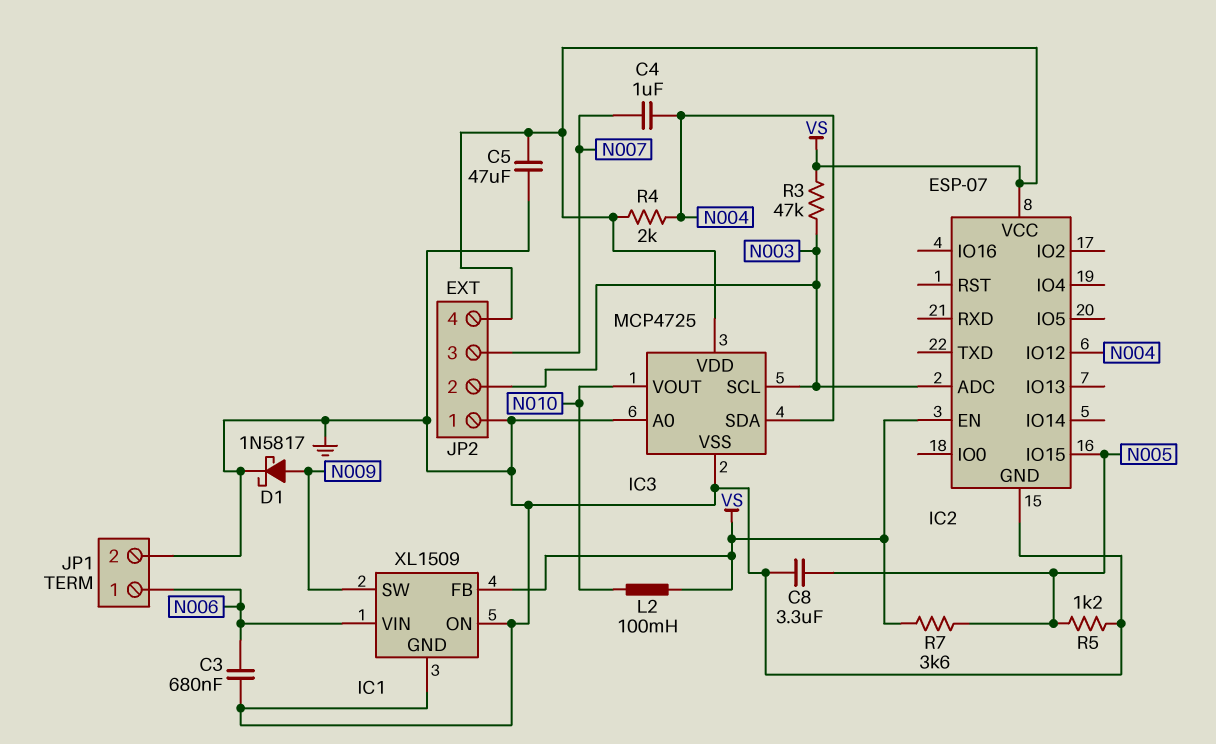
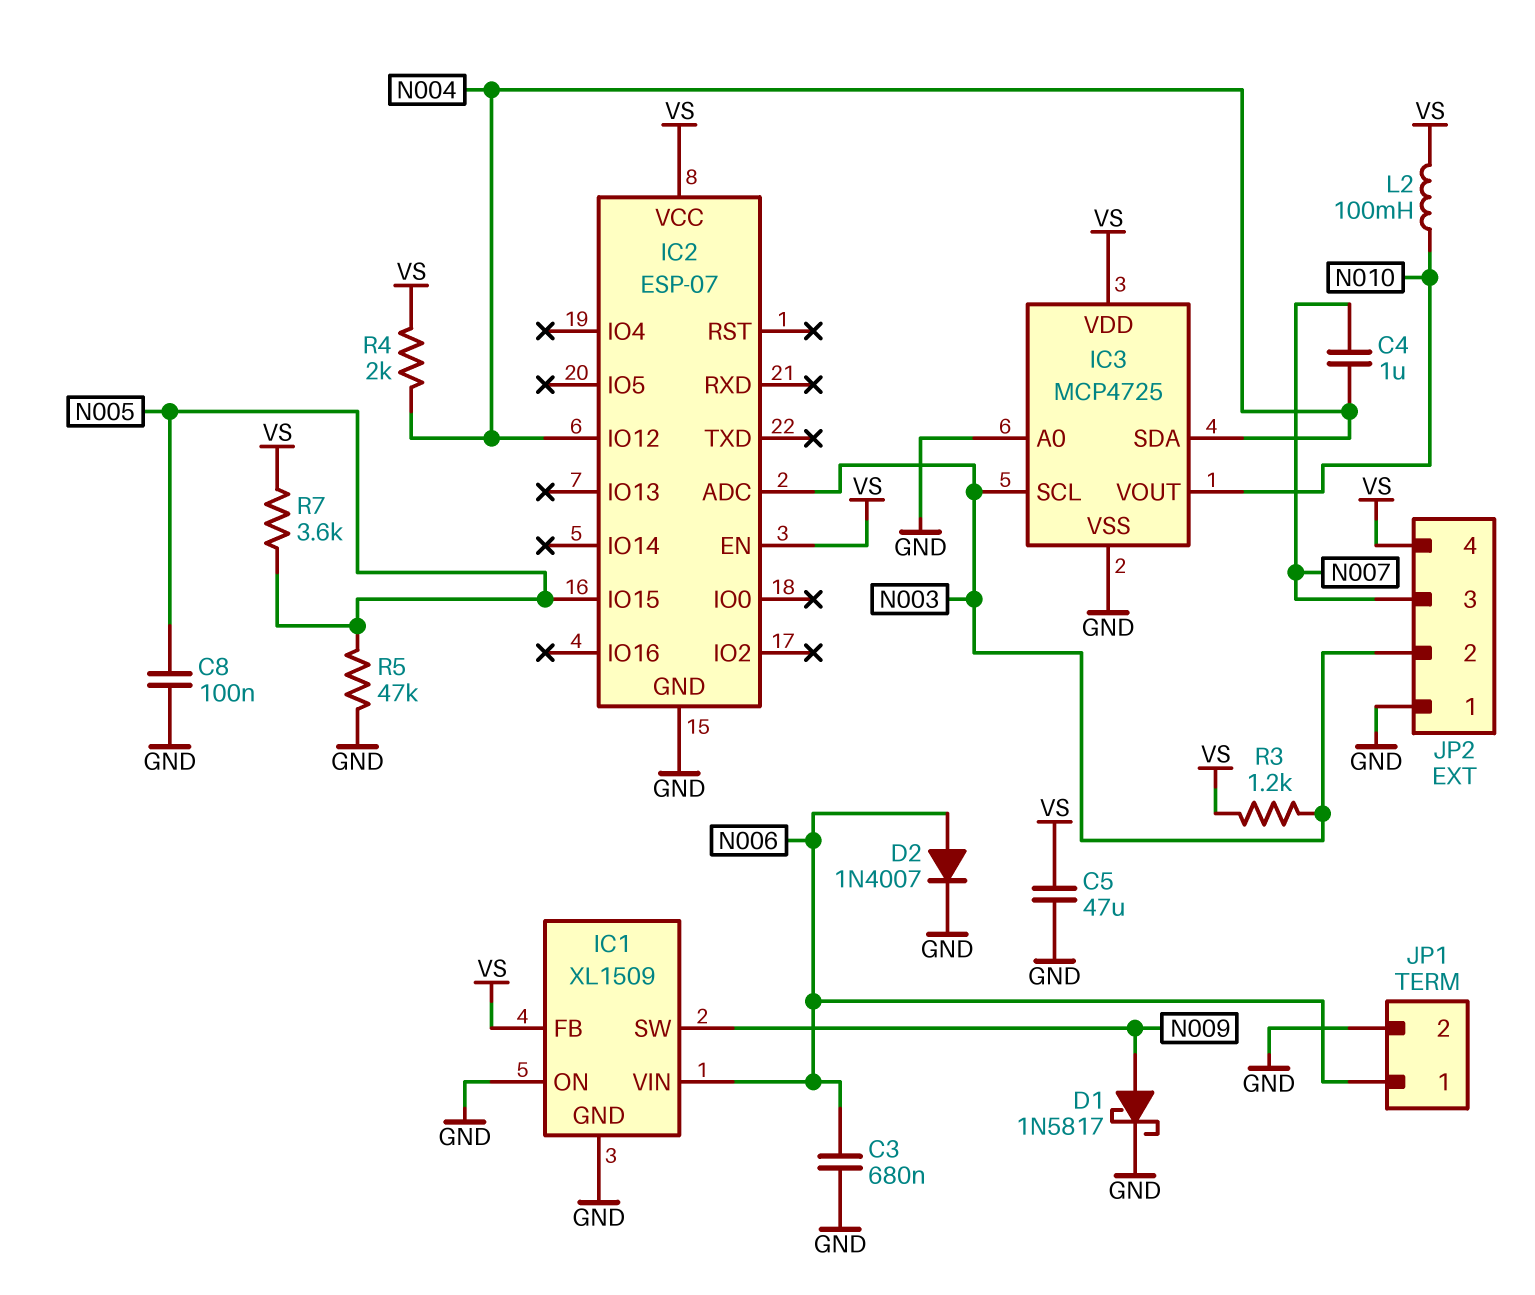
C8: 3.3uF (GND, N005) -> 100nF (GND, N005)
D2: none -> diode 1N4007 (A N006, K GND)
R3: 47k (N003, VS) -> 1.2k (N003, VS)
R5: 1.2k (GND, N005) -> 47k (GND, N005)

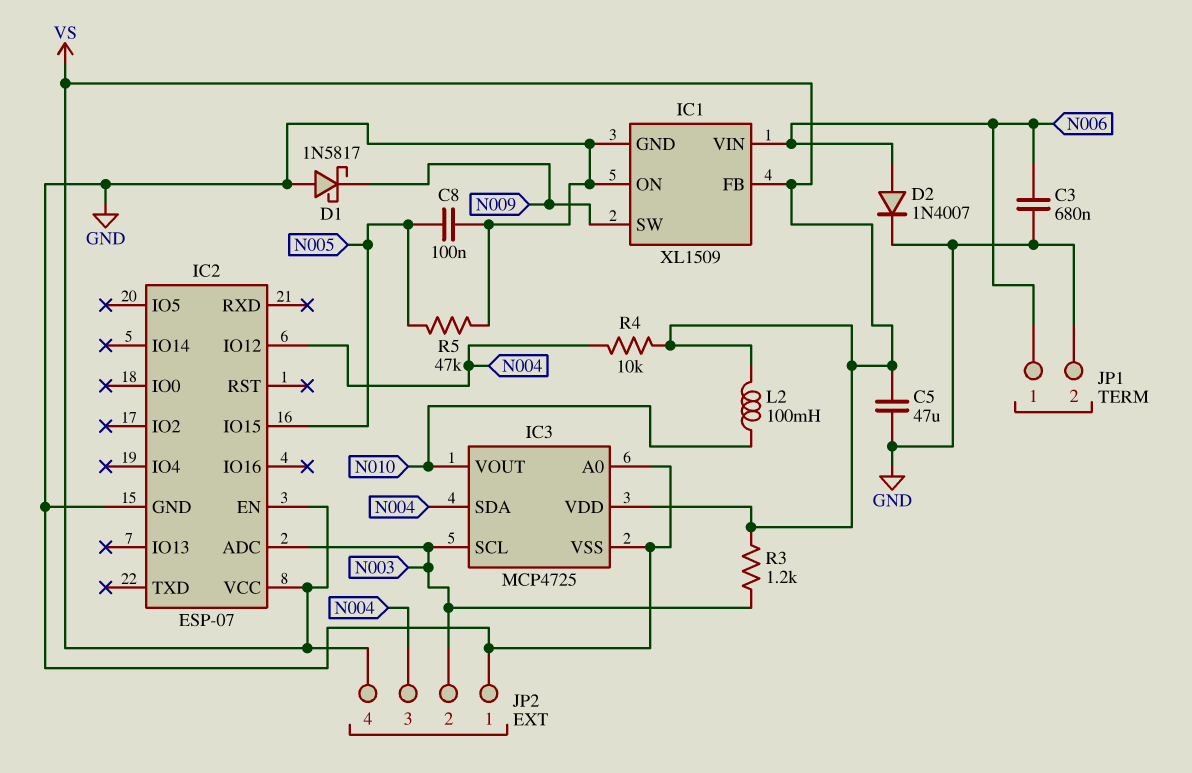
C4: 1uF (N004, N007) -> none
D1: schottky 1N5817 (A N009, K GND) -> schottky 1N5817 (A GND, K N009)
JP2 pin 3: N007 -> N004
R4: 2k (N004, VS) -> 10k (N004, VS)
R7: 3.6k (N005, VS) -> none

